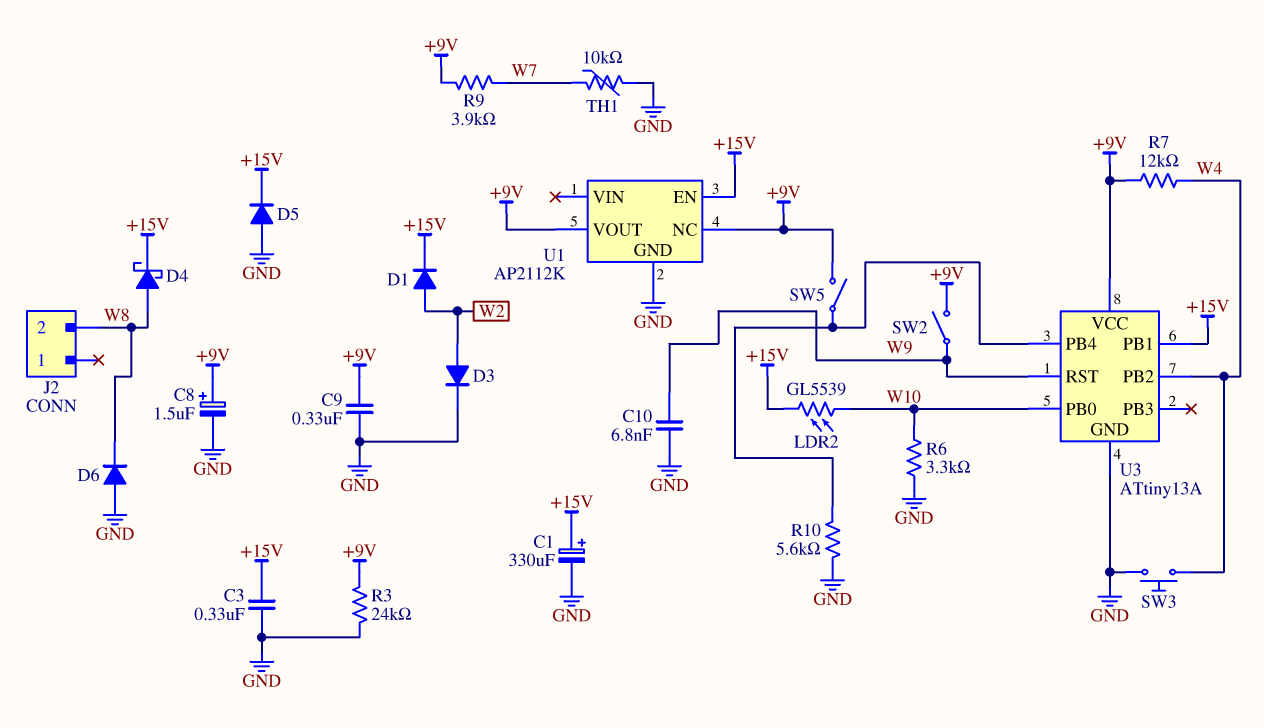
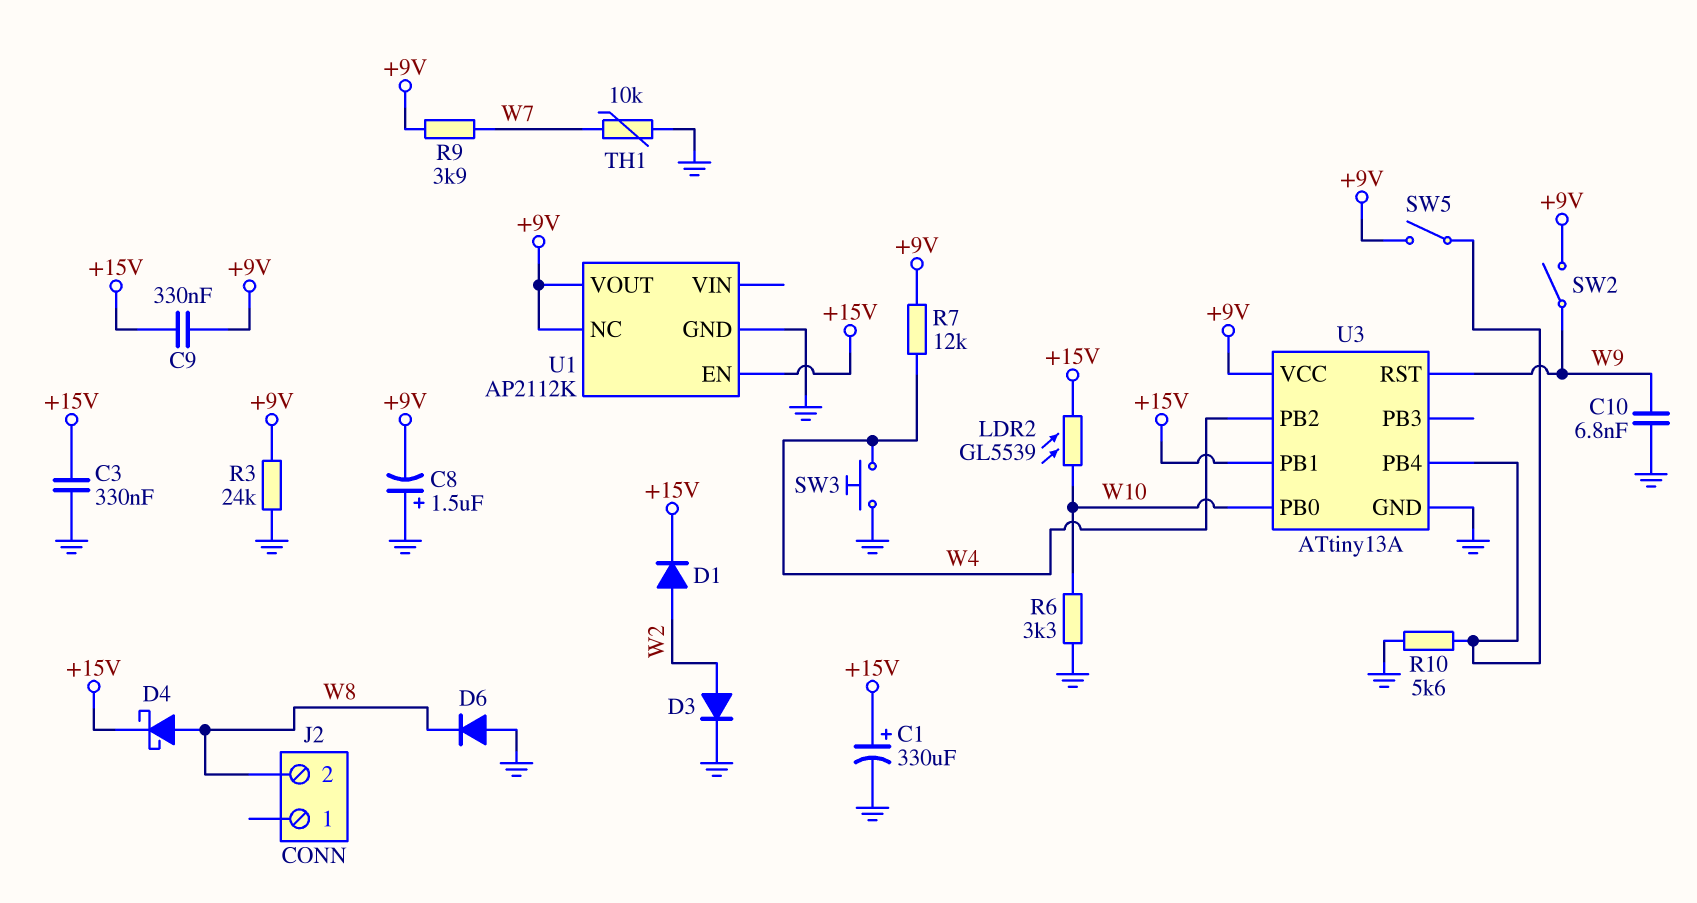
C8: 1.5uF (plus +9V, minus GND) -> 1.5uF (plus GND, minus +9V)
C9: 330nF (+9V, GND) -> 330nF (+9V, +15V)
D5: diode (A GND, K +15V) -> none

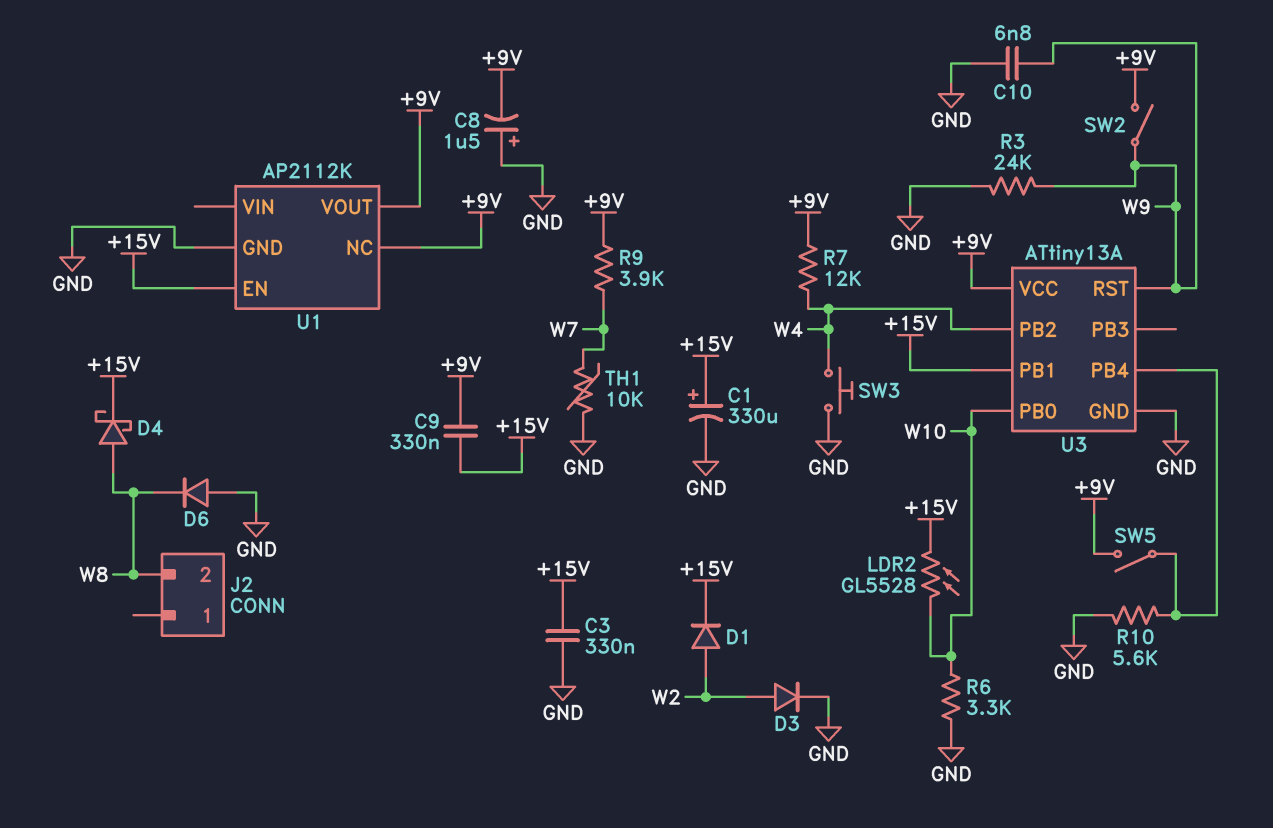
LDR2: GL5539 (+15V, W10) -> GL5528 (+15V, W10)
R3: 24k (+9V, GND) -> 24k (GND, W9)

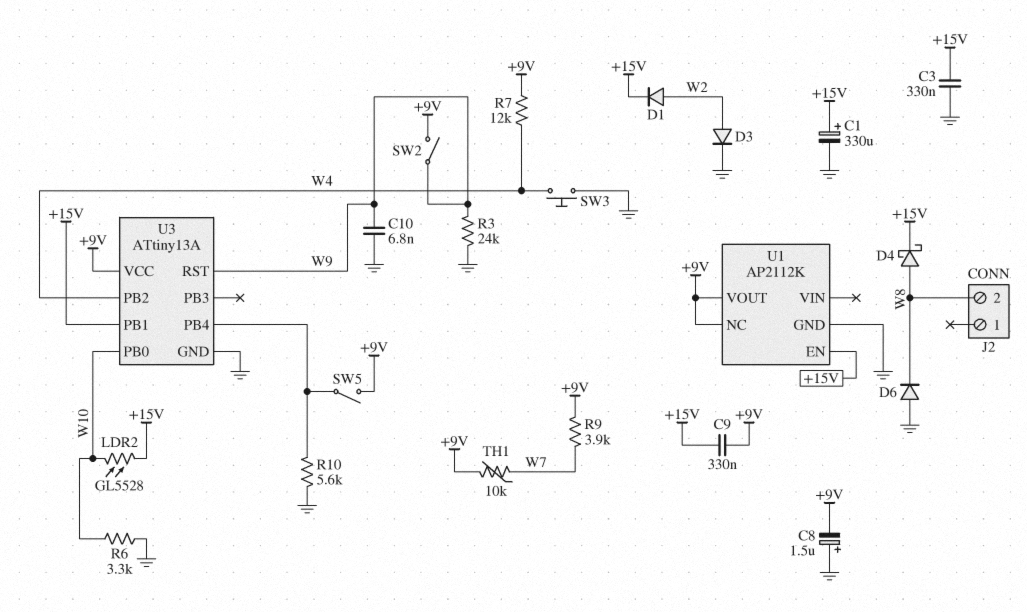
TH1: 10k (GND, W7) -> 10k (+9V, W7)

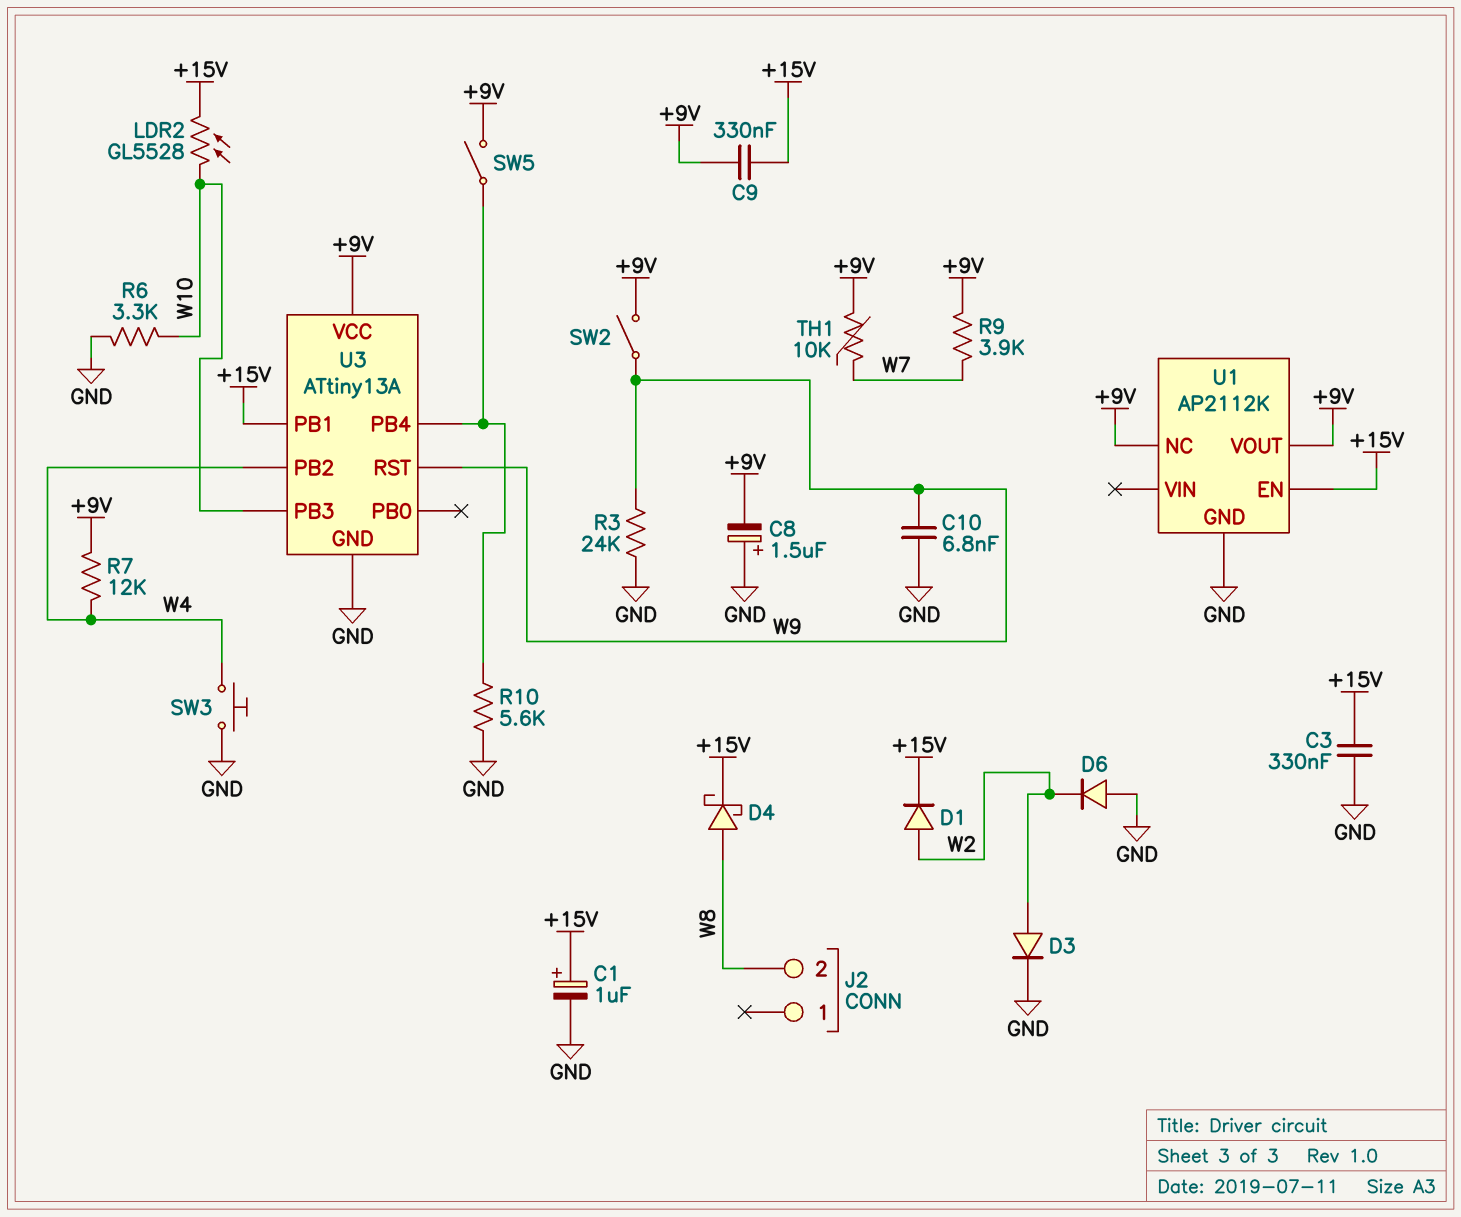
C1: 330uF (plus +15V, minus GND) -> 1uF (plus +15V, minus GND)
D6: diode (A GND, K W8) -> diode (A GND, K W2)
U3 pin PB0: W10 -> none
U3 pin PB3: none -> W10

